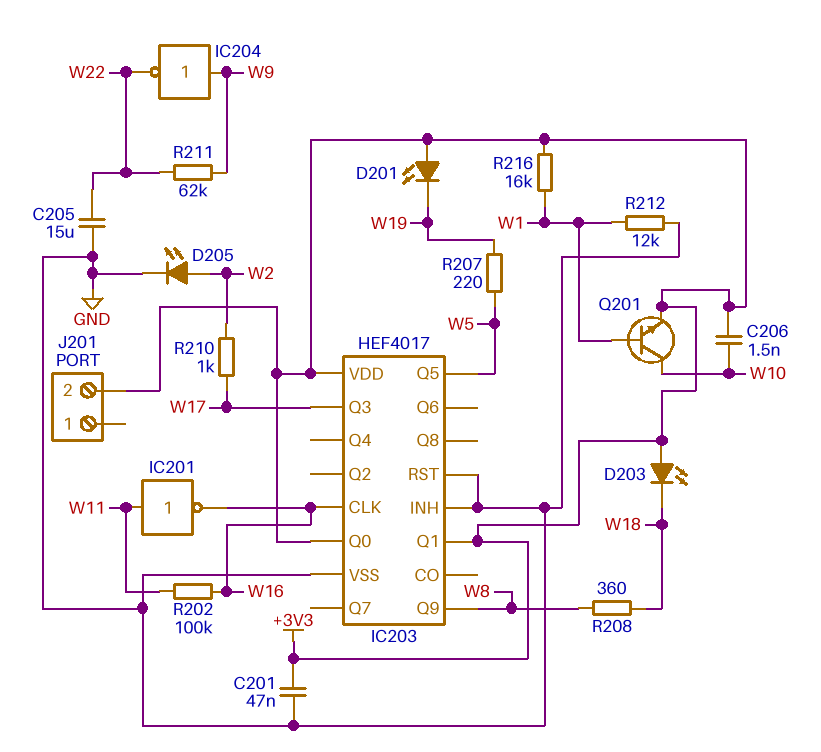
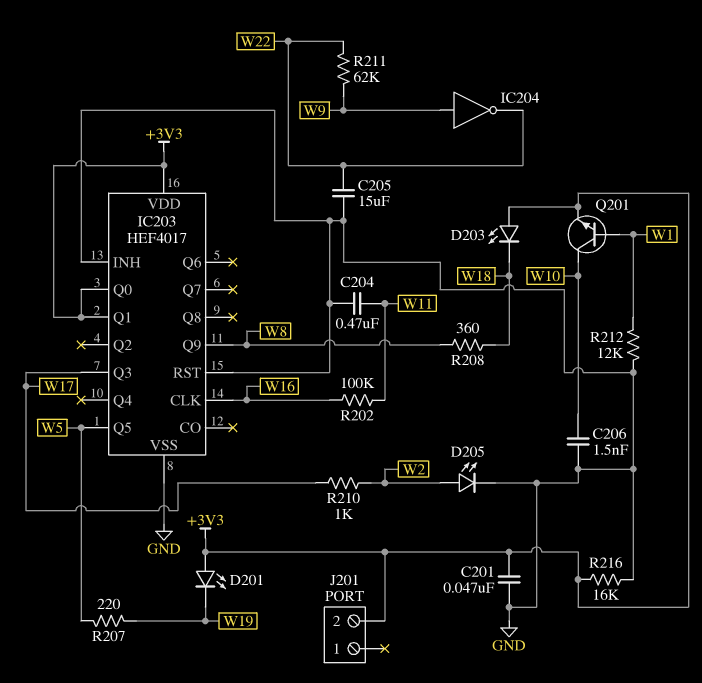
C204: none -> 470nF (GND, W11)
C206: 1.5nF (+3V3, W10) -> 1.5nF (GND, W10)
IC201: NOT (in W11, out W16) -> none
R216: 16k (+3V3, W1) -> 16k (+3V3, GND)

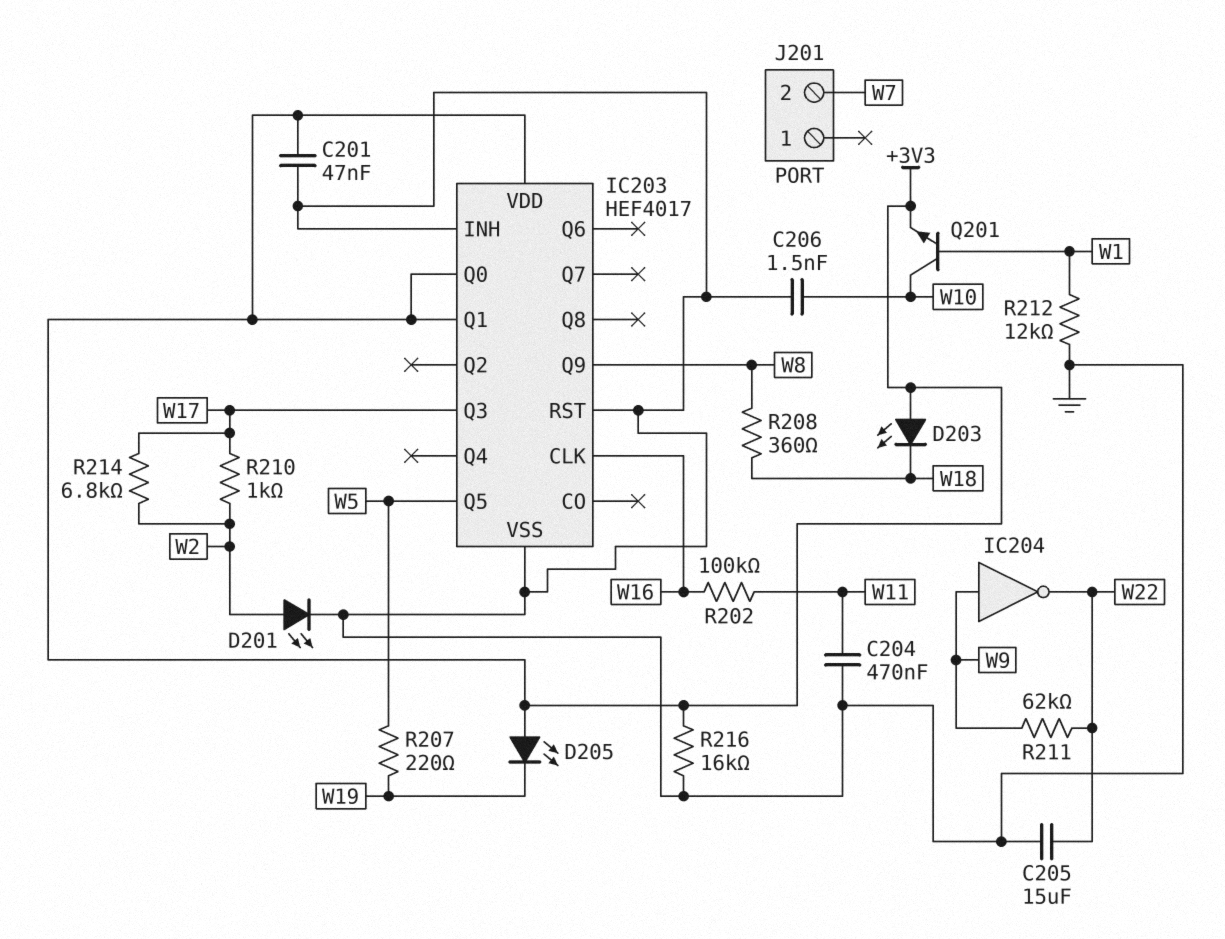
D201: LED (A +3V3, K W19) -> LED (A W2, K GND)
D205: LED (A W2, K GND) -> LED (A +3V3, K W19)
J201 pin 2: +3V3 -> W7
R214: none -> 6.8k (W2, W17)

